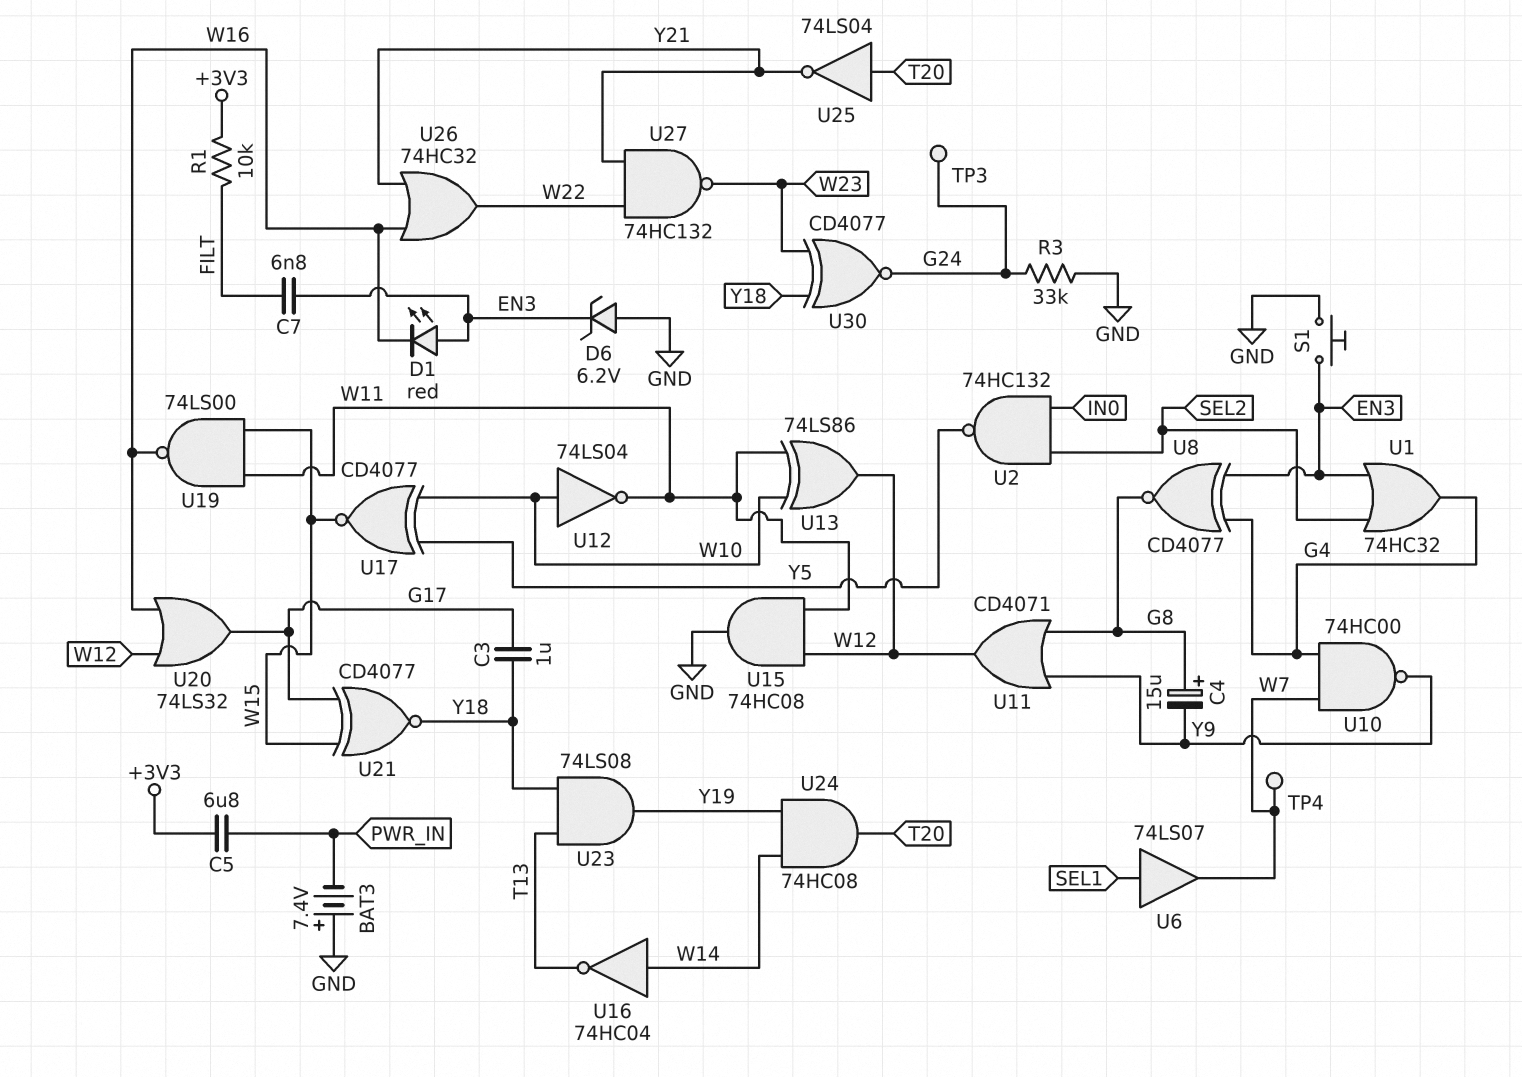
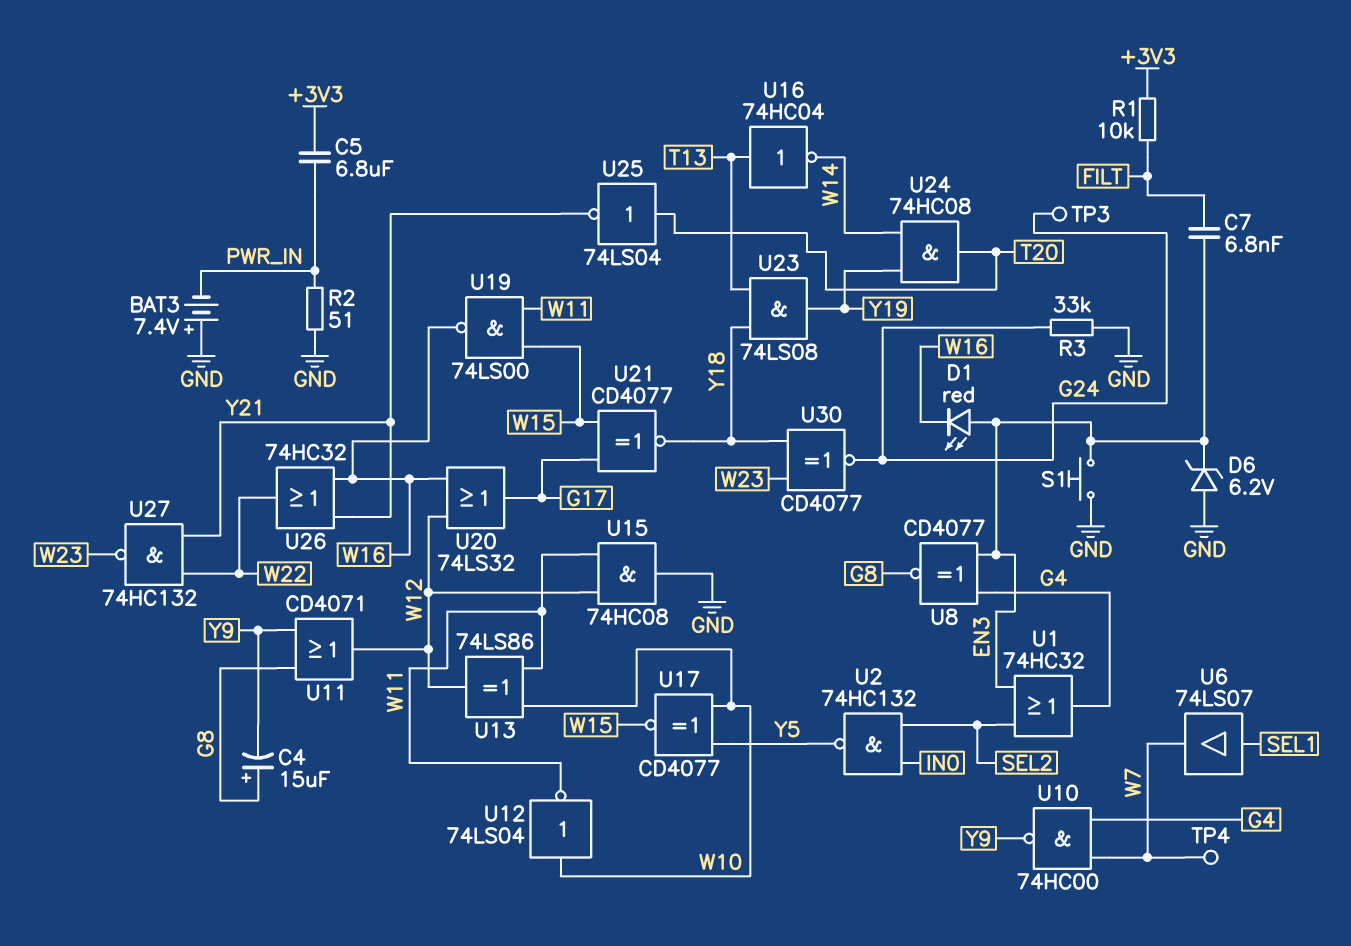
C3: 1uF (G17, Y18) -> none
R2: none -> 51 (GND, PWR_IN)
U16: NOT 74HC04 (in W14, out T13) -> NOT 74HC04 (in T13, out W14)

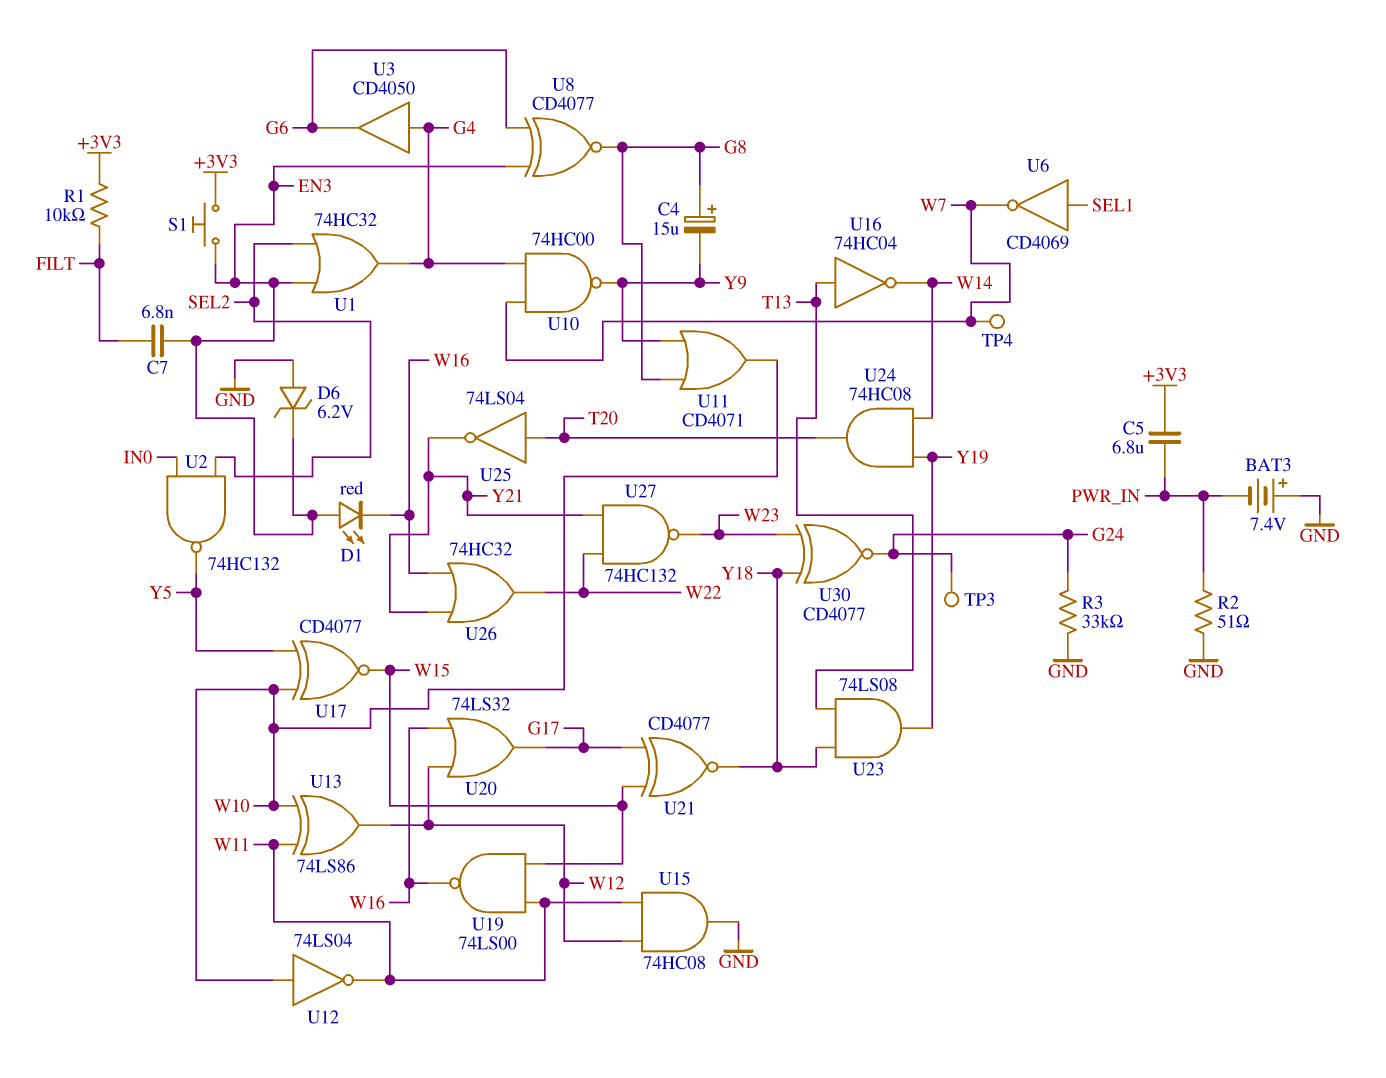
S1: button (EN3, GND) -> button (+3V3, EN3)
U3: none -> buffer CD4050 (in G4, out G6)
U6: buffer 74LS07 (in SEL1, out W7) -> NOT CD4069 (in SEL1, out W7)
U8: XNOR CD4077 (in EN3, in G4, out G8) -> XNOR CD4077 (in EN3, in G6, out G8)
U11: OR CD4071 (in G8, in Y9, out W12) -> OR CD4071 (in G8, in Y9, out W10)

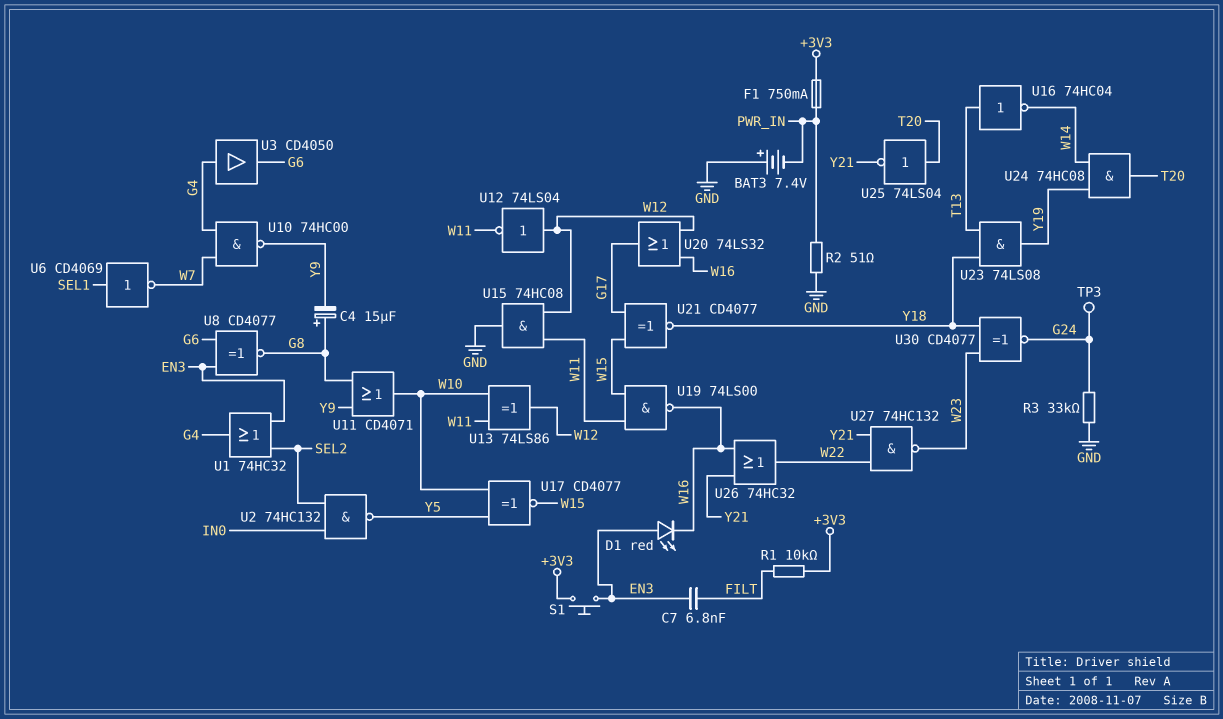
C5: 6.8uF (+3V3, PWR_IN) -> none
D6: zener 6.2V (A GND, K EN3) -> none
F1: none -> 750mA (+3V3, PWR_IN)
TP4: test point (W7) -> none
U12: NOT 74LS04 (in W10, out W11) -> NOT 74LS04 (in W12, out W11)

